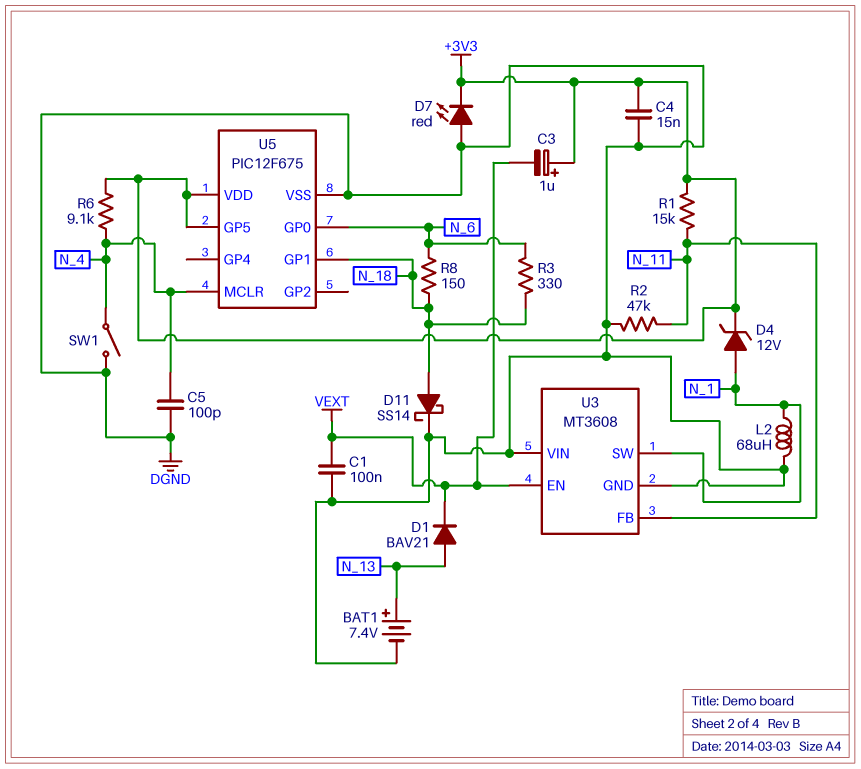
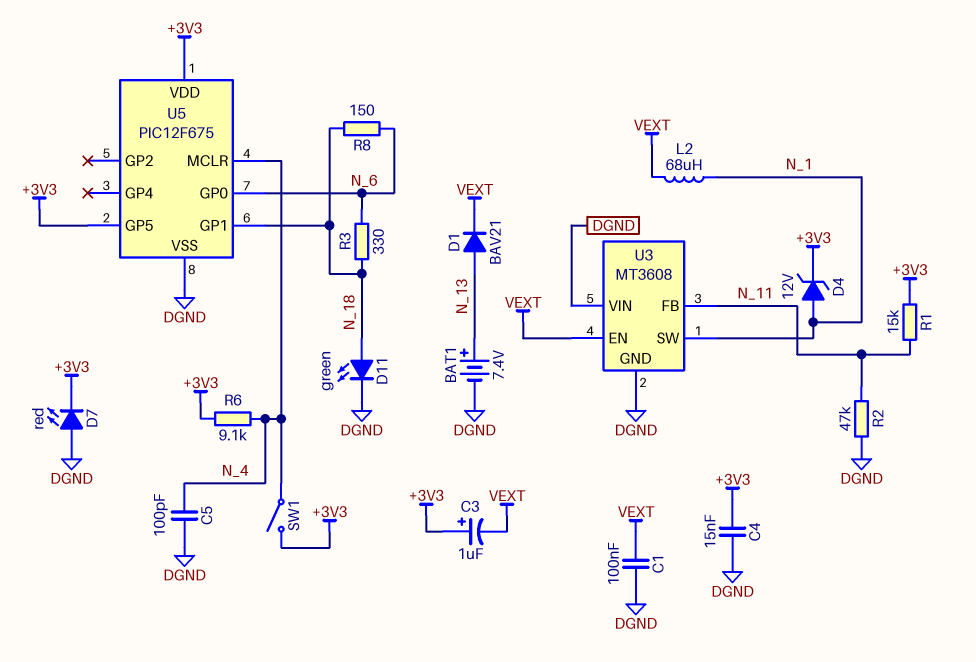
D11: schottky SS14 (A N_18, K DGND) -> LED green (A N_18, K DGND)
L2: 68uH (DGND, N_1) -> 68uH (N_1, VEXT)
SW1: switch (DGND, N_4) -> switch (+3V3, N_4)

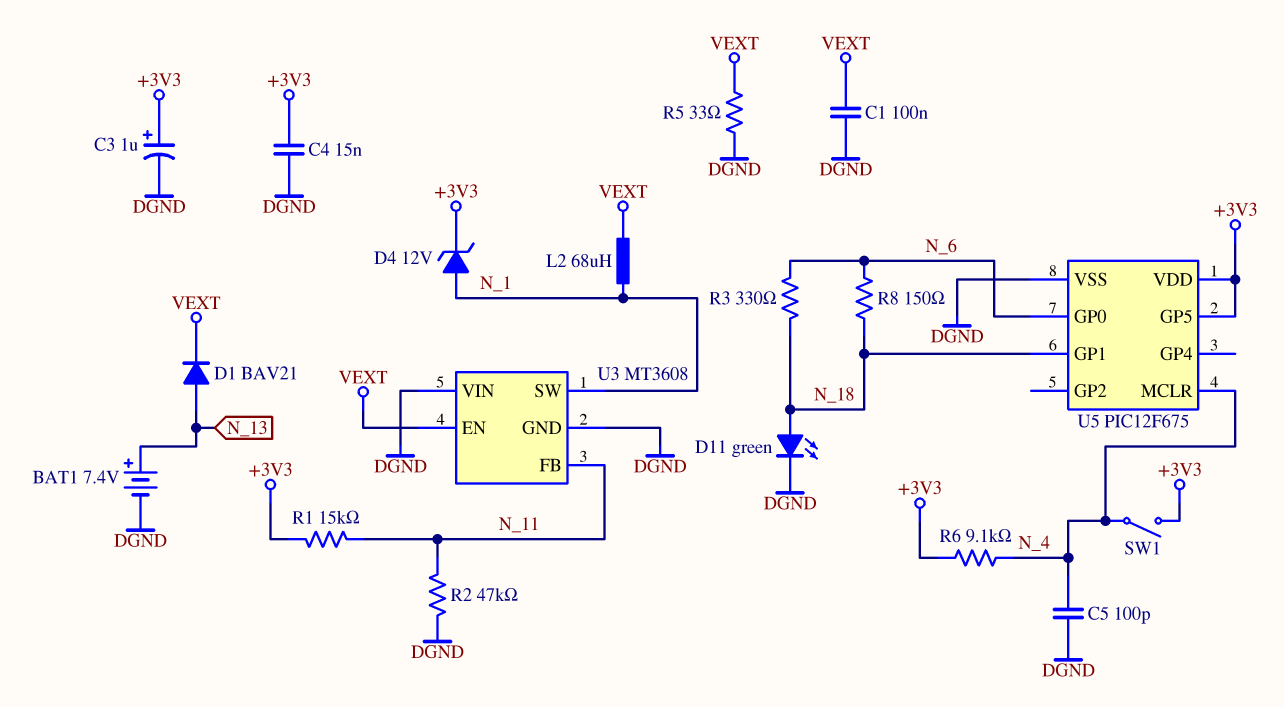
C3: 1uF (plus +3V3, minus VEXT) -> 1uF (plus +3V3, minus DGND)
D7: LED red (A DGND, K +3V3) -> none
R5: none -> 33 (DGND, VEXT)

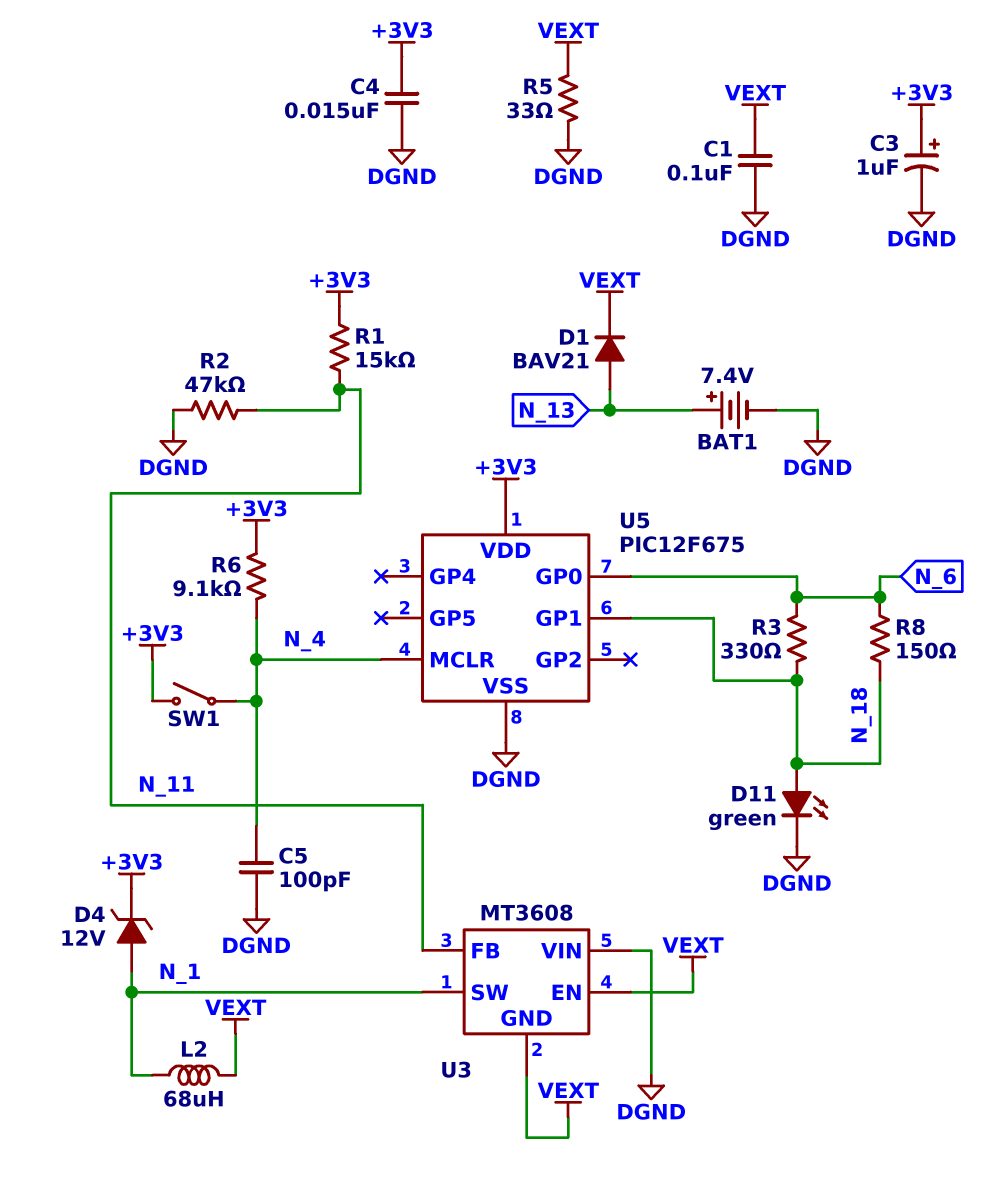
U3 pin GND: DGND -> VEXT
U5 pin GP5: +3V3 -> none

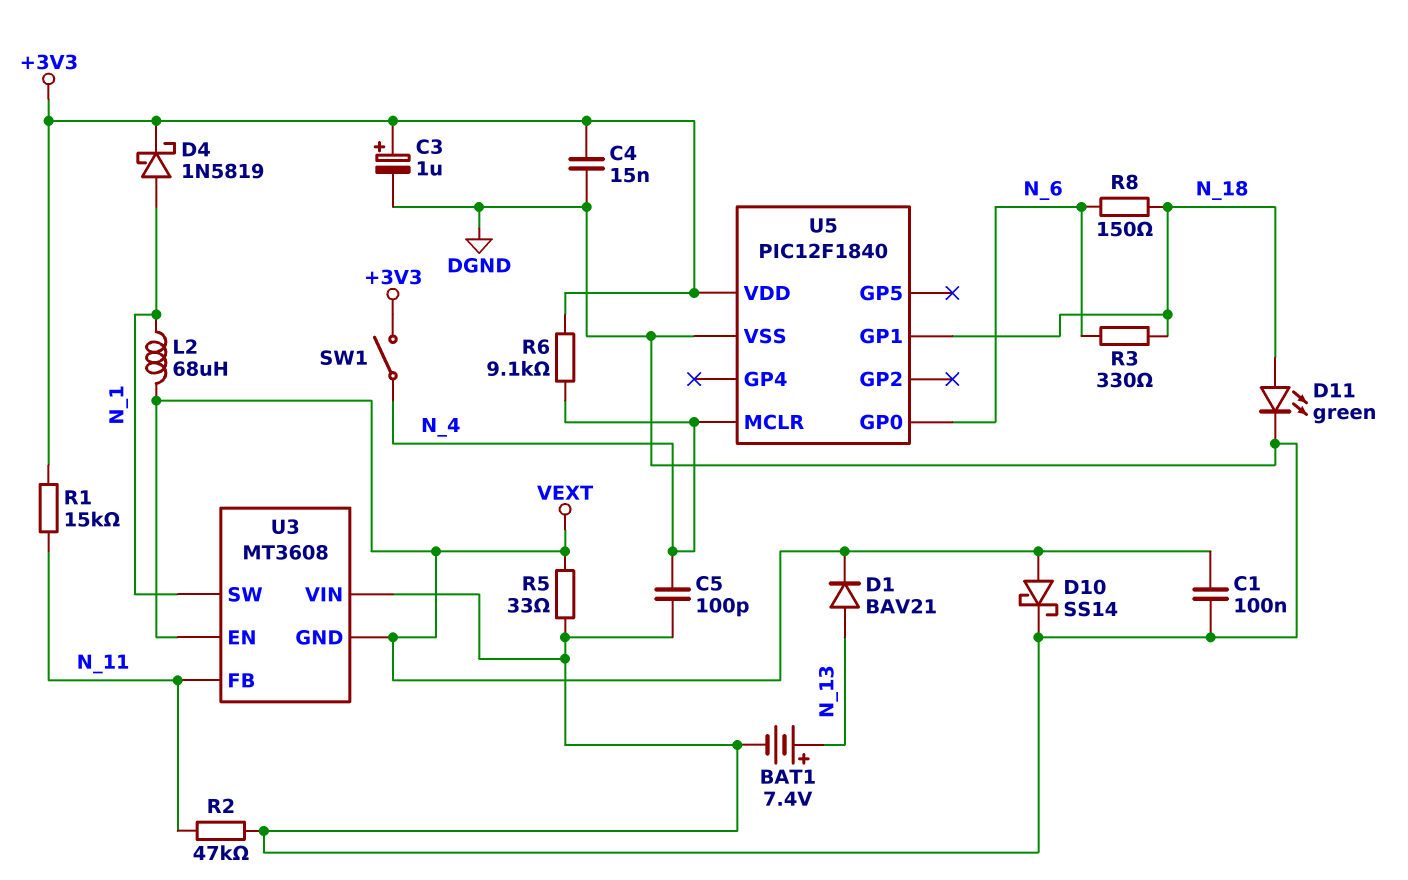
D4: zener 12V (A N_1, K +3V3) -> schottky 1N5819 (A N_1, K +3V3)
D10: none -> schottky SS14 (A VEXT, K DGND)
U5: PIC12F675 -> PIC12F1840

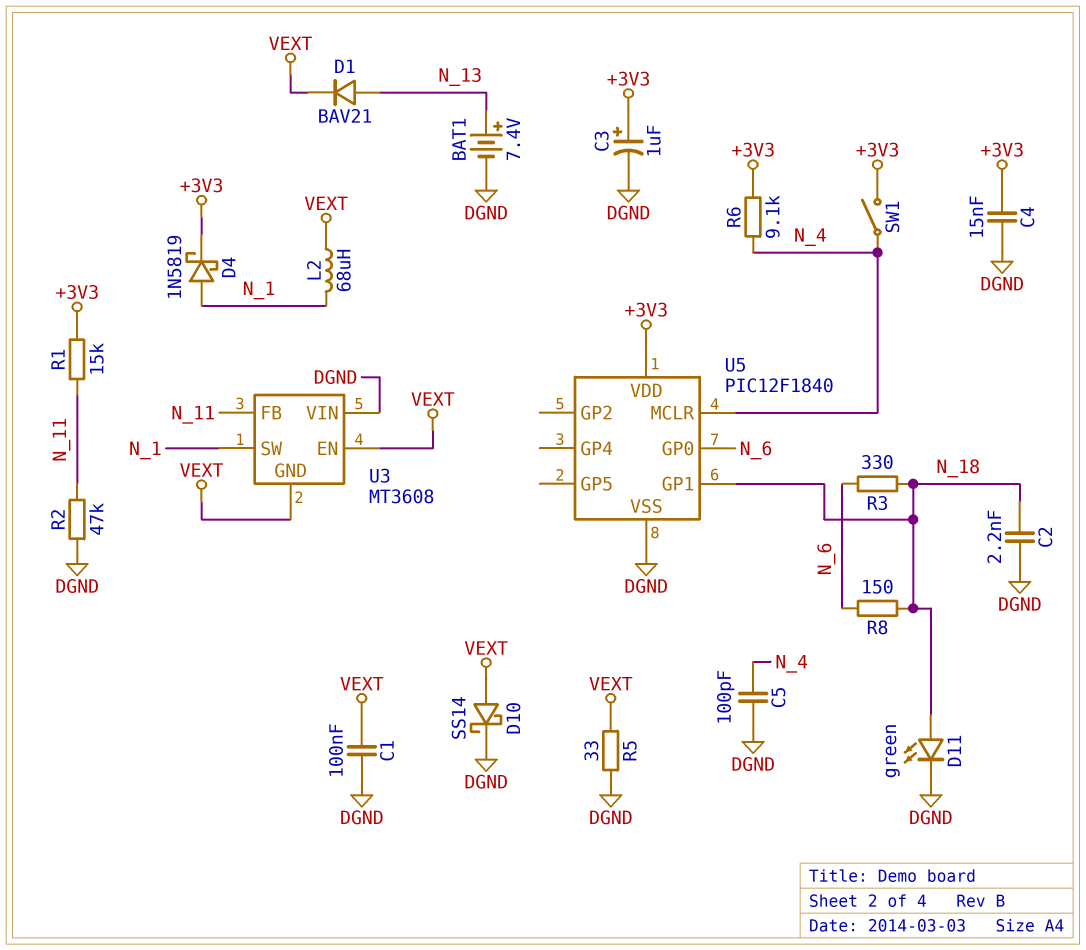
C2: none -> 2.2nF (DGND, N_18)

